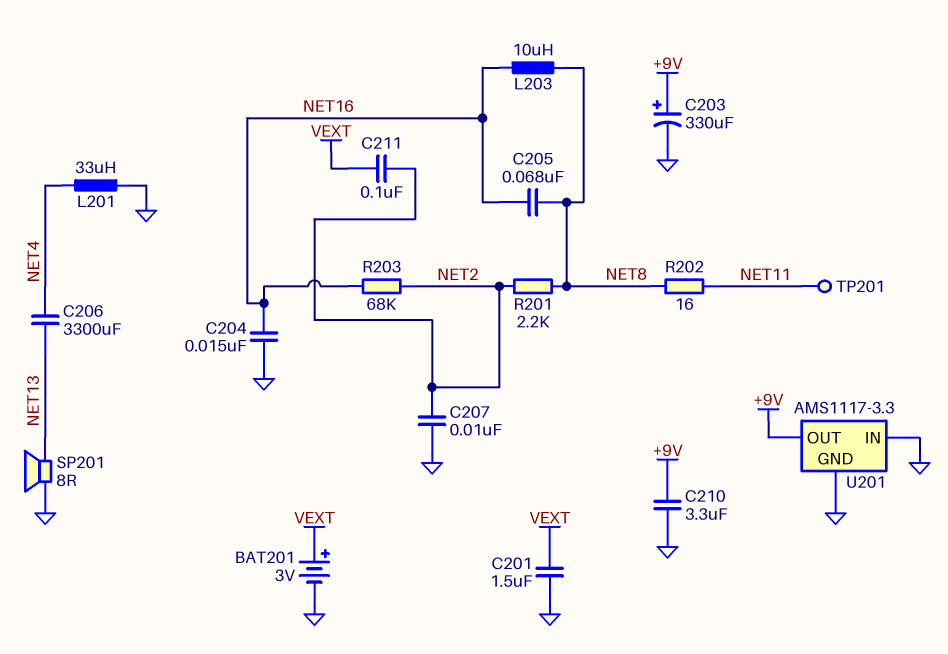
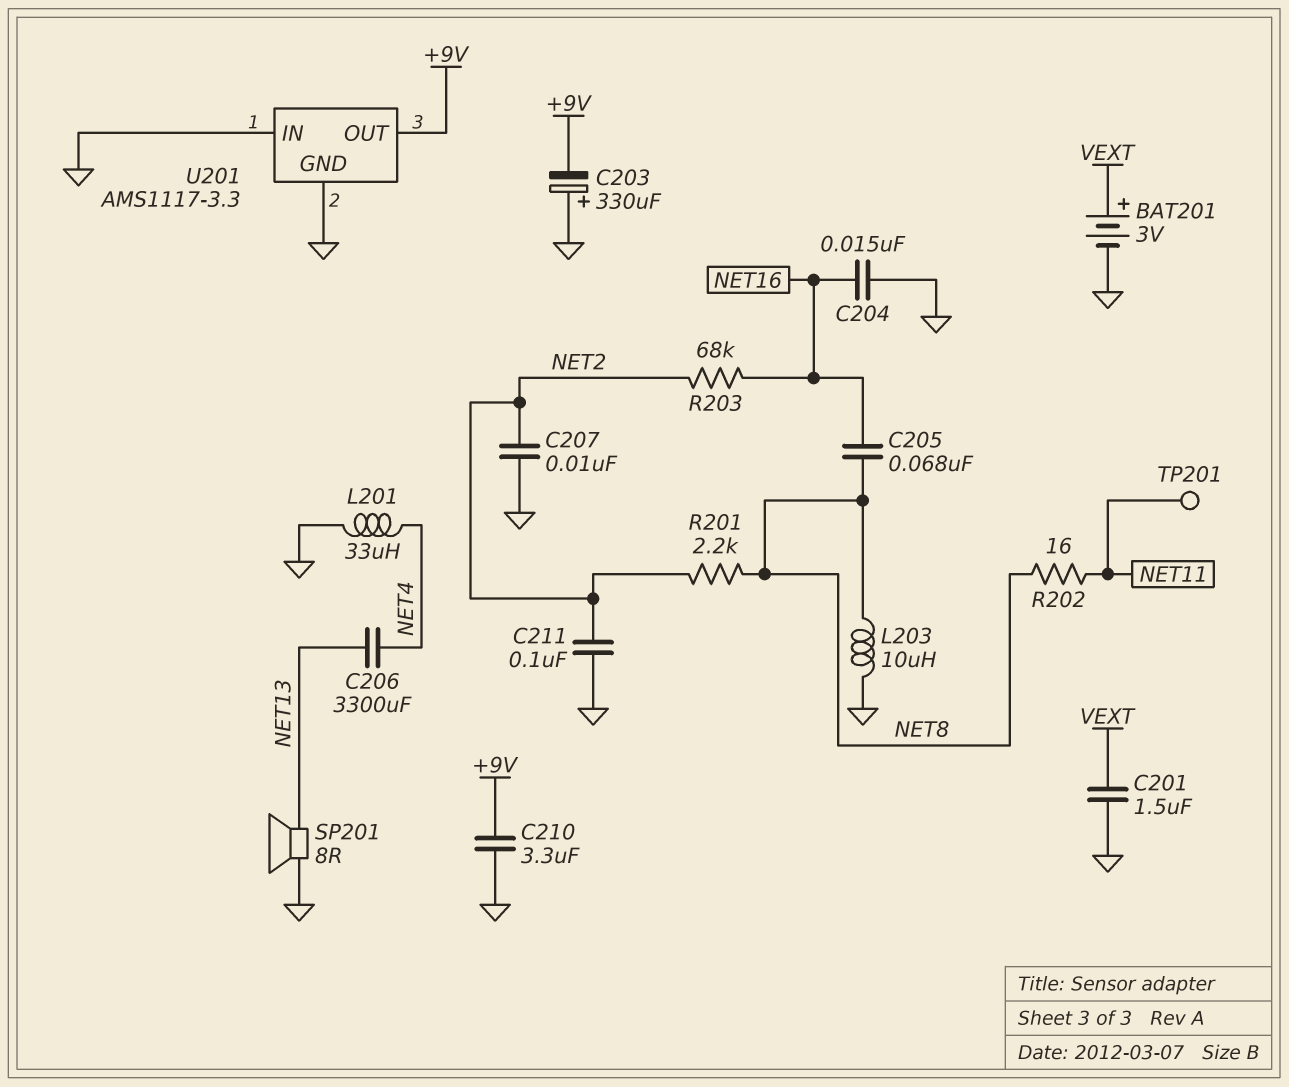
C203: 330uF (plus +9V, minus GND) -> 330uF (plus GND, minus +9V)
C211: 100nF (NET2, VEXT) -> 100nF (GND, NET2)
L203: 10uH (NET8, NET16) -> 10uH (GND, NET8)

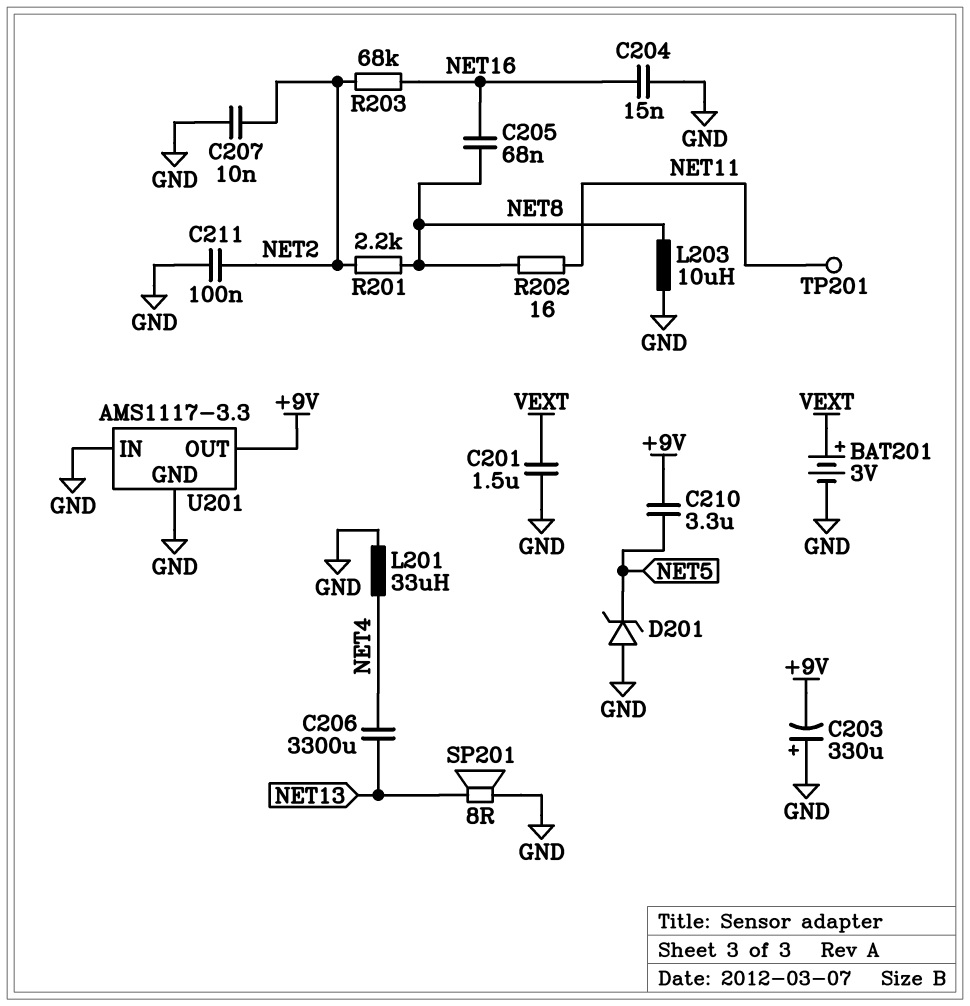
C210: 3.3uF (+9V, GND) -> 3.3uF (+9V, NET5)
D201: none -> zener (A GND, K NET5)

